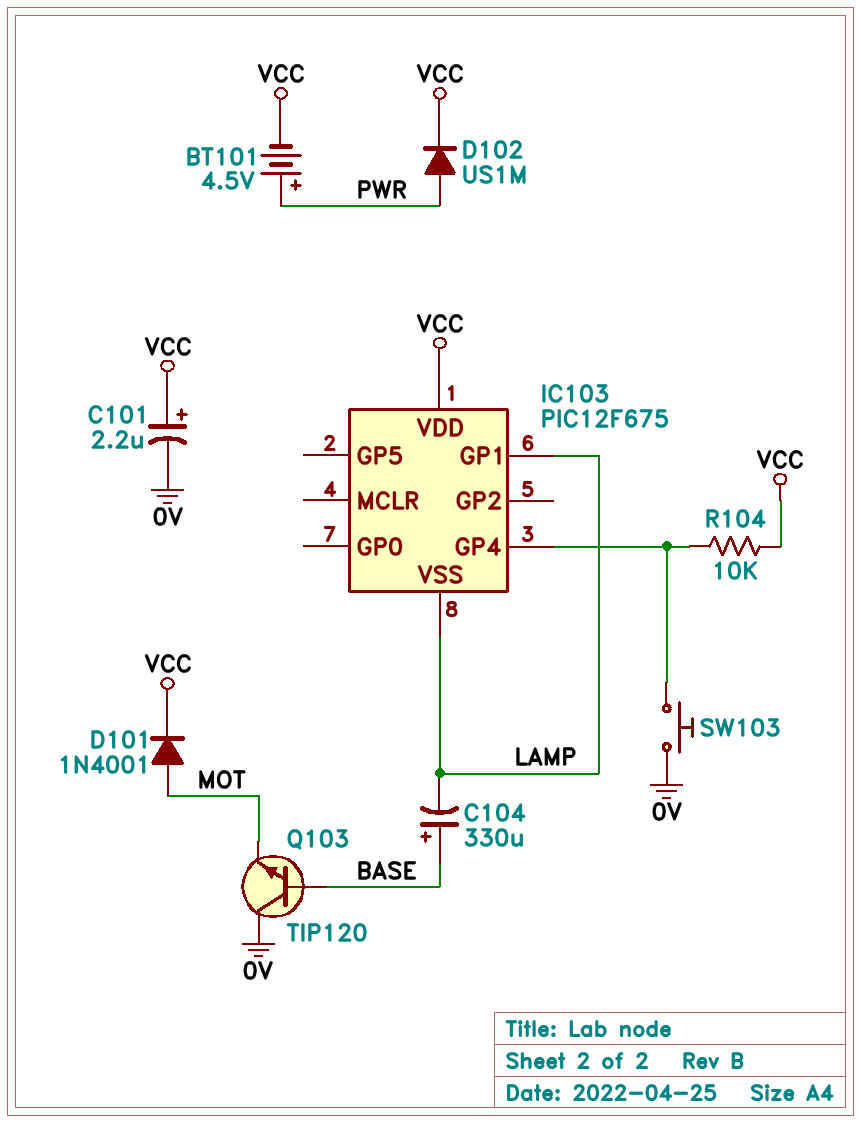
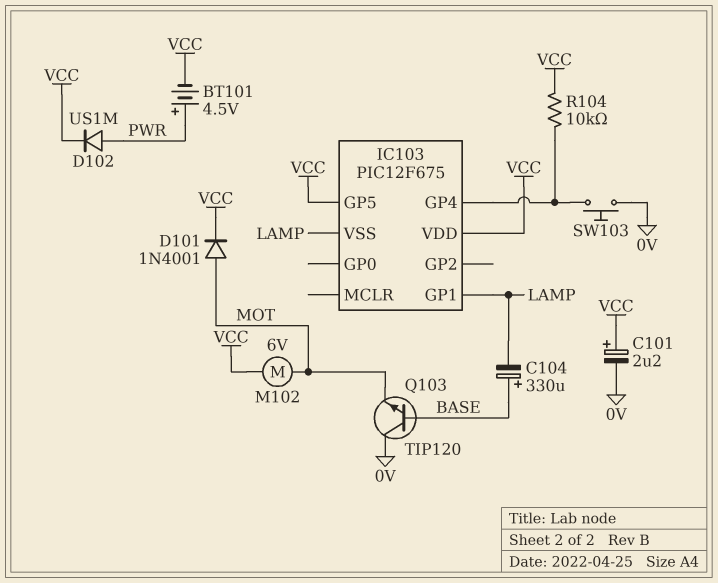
IC103 pin GP5: none -> VCC
M102: none -> motor 6V (MOT, VCC)

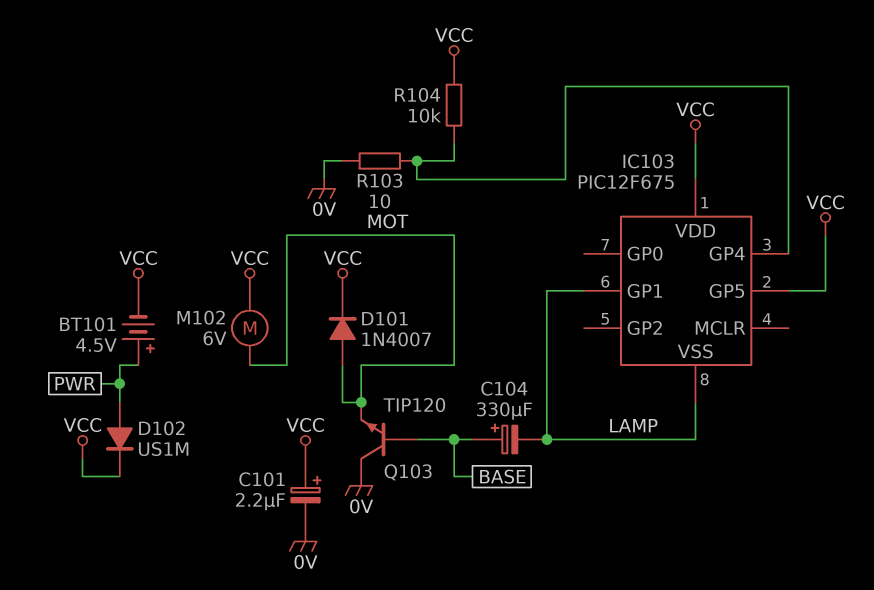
D101: diode 1N4001 (A MOT, K VCC) -> diode 1N4007 (A MOT, K VCC)
R103: none -> 10 (0V, IC103/GP4)
SW103: button (0V, IC103/GP4) -> none

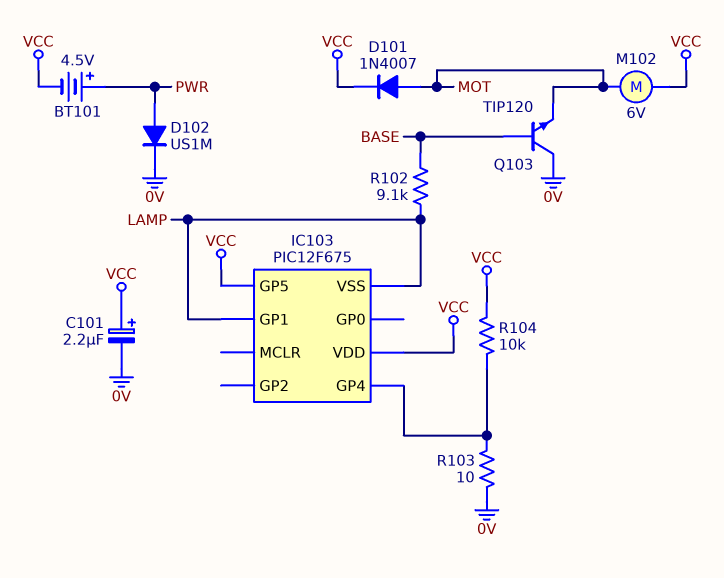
C104: 330uF (plus BASE, minus LAMP) -> none
D102: diode US1M (A PWR, K VCC) -> diode US1M (A PWR, K 0V)
R102: none -> 9.1k (BASE, LAMP)

